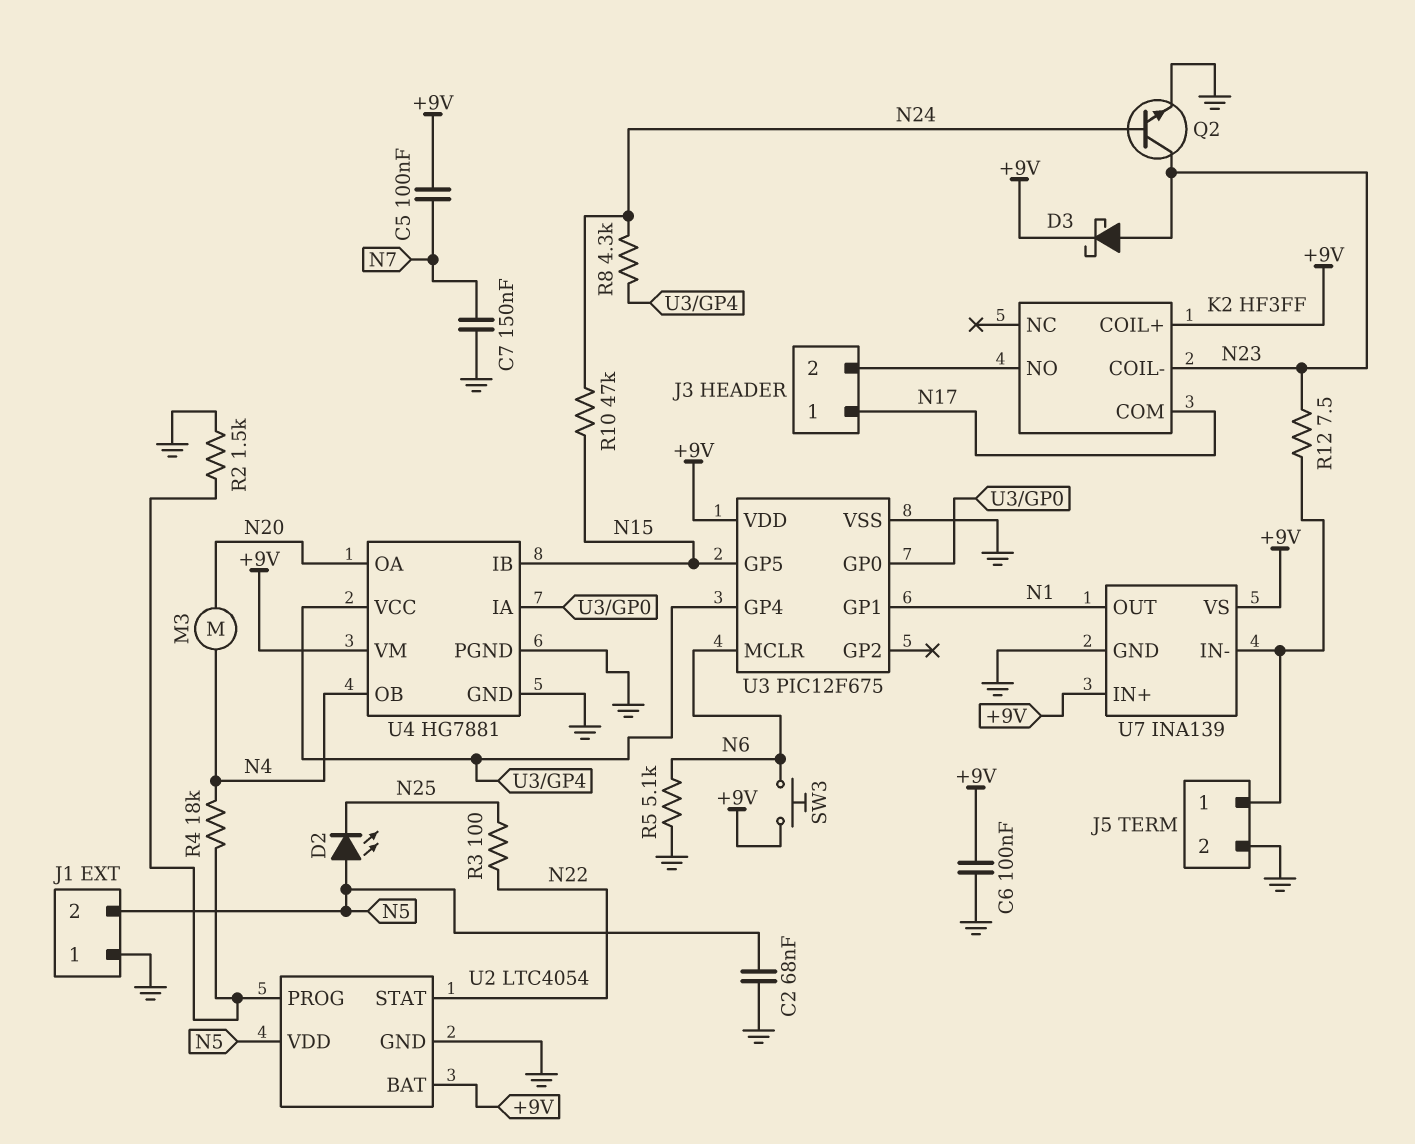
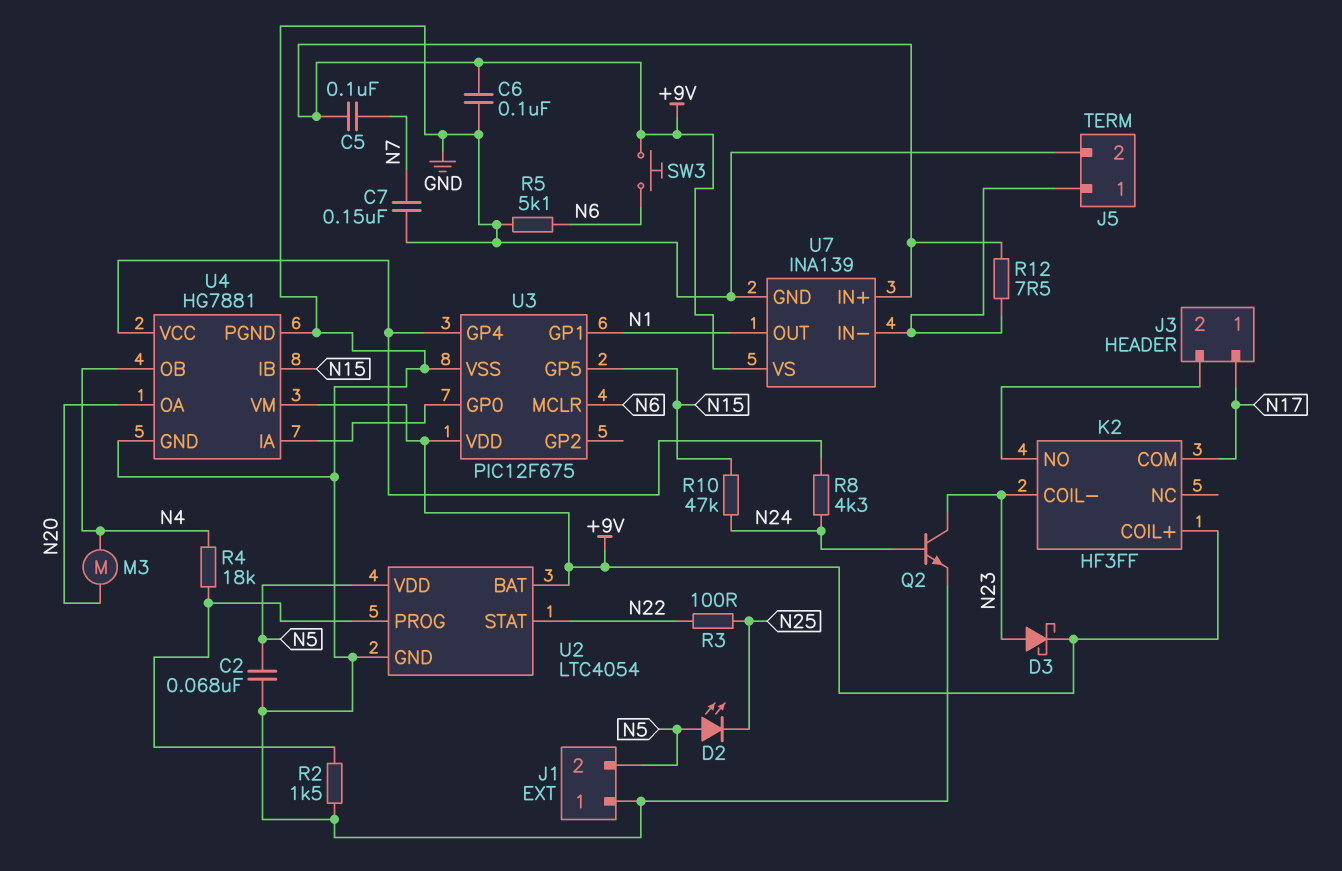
R12: 7.5 (J5/1, N23) -> 7.5 (+9V, J5/1)

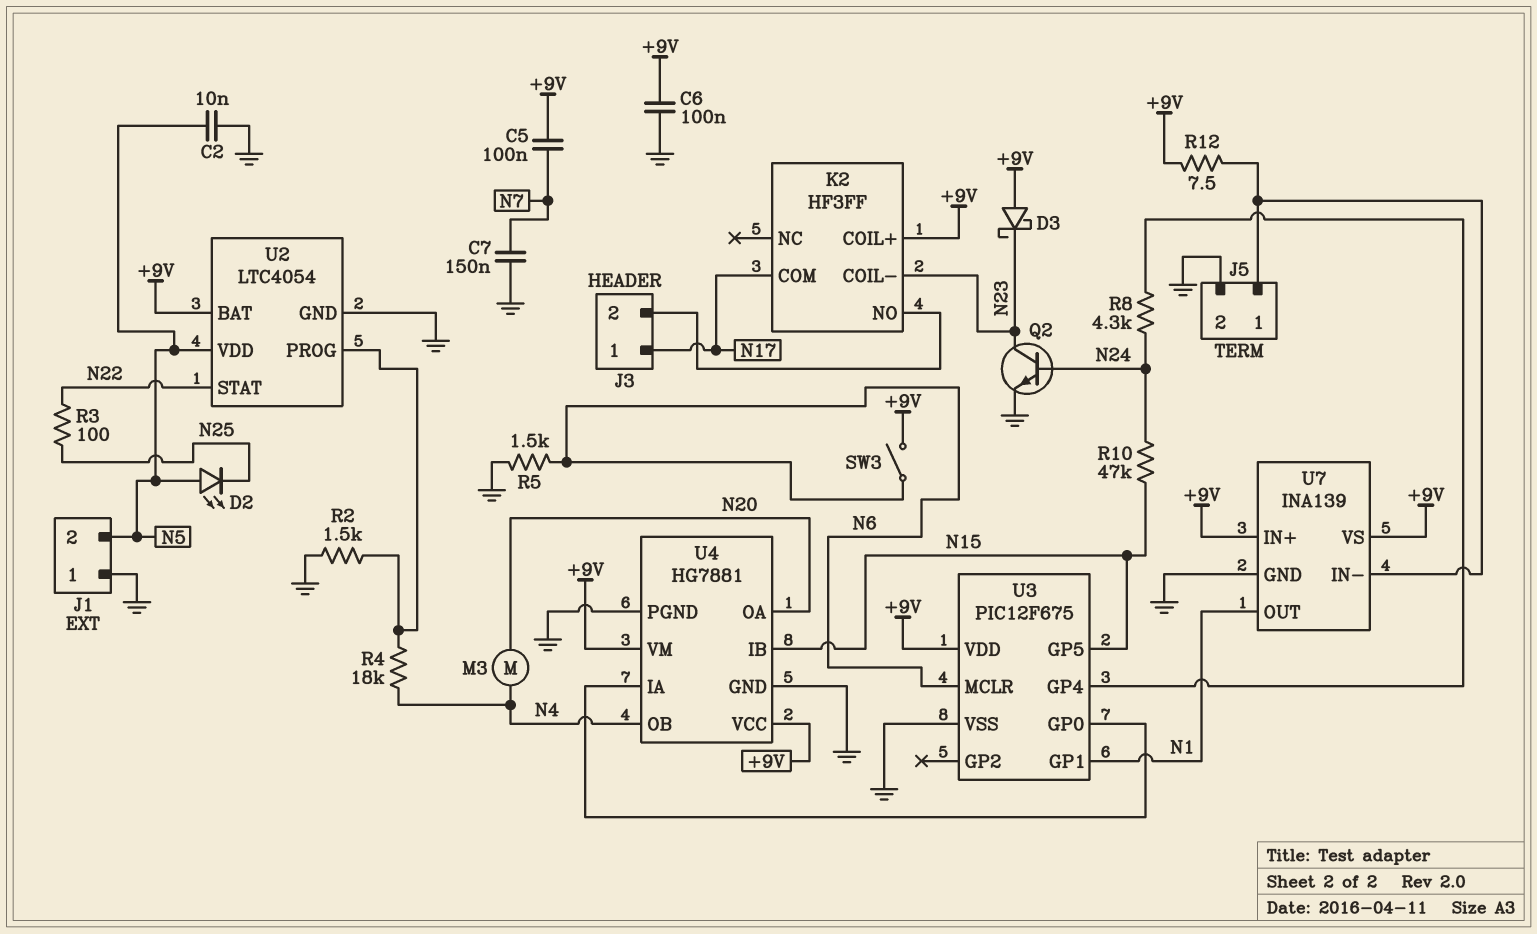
C2: 68nF (GND, N5) -> 10nF (GND, N5)
D3: schottky (A N23, K +9V) -> schottky (A +9V, K N23)
R5: 5.1k (GND, N6) -> 1.5k (GND, N6)
SW3: button (+9V, N6) -> switch (+9V, N6)
U4 pin VCC: U3/GP4 -> +9V

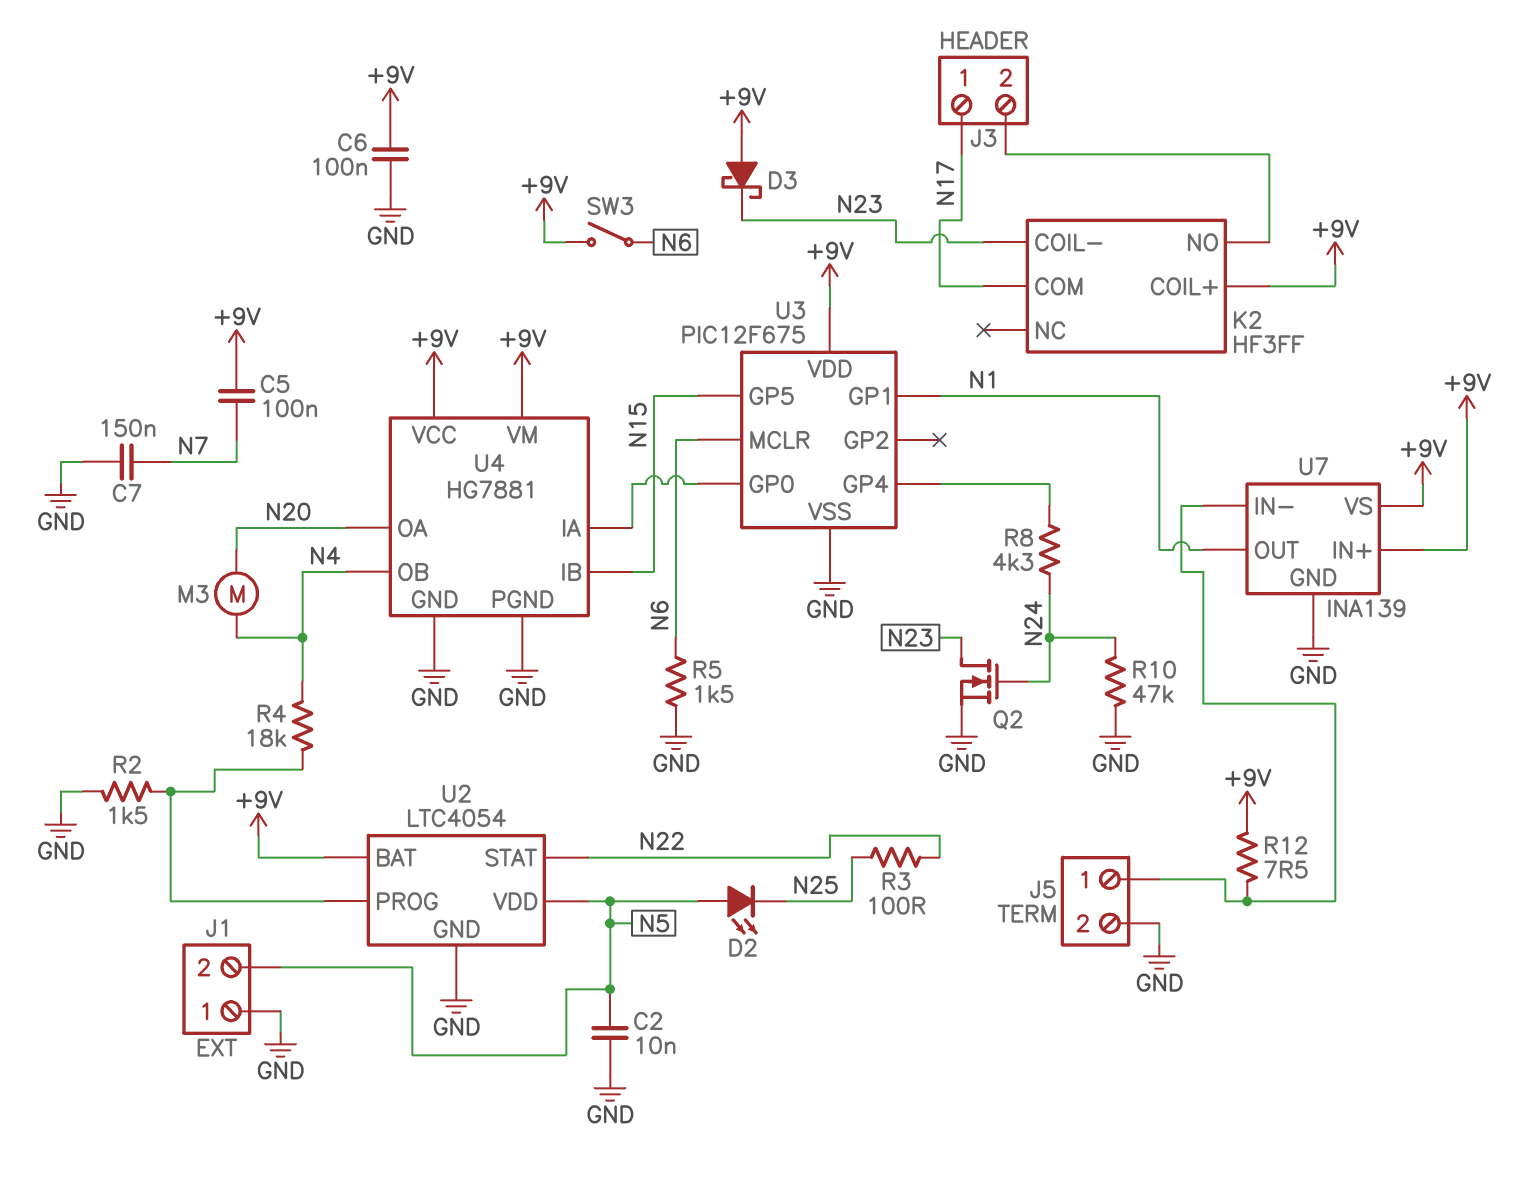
Q2: NPN (B N24, C N23, E GND) -> NMOS (G N24, D N23, S GND)
R10: 47k (N15, N24) -> 47k (GND, N24)

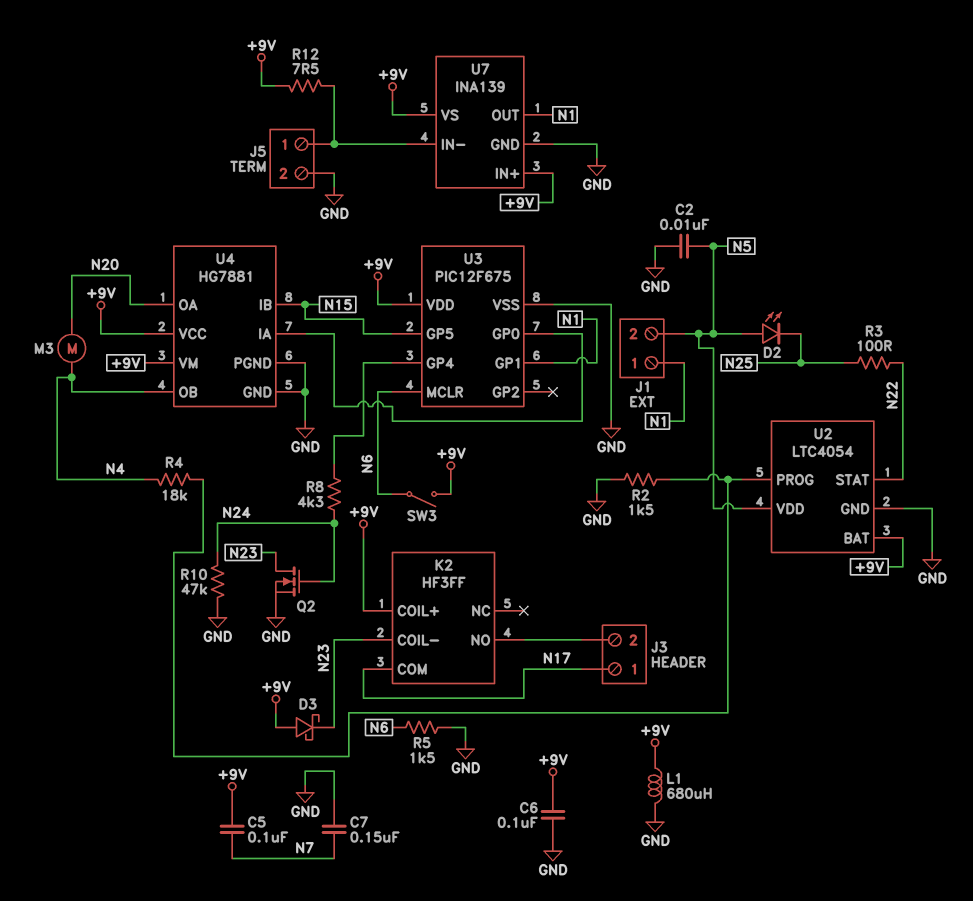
J1 pin 1: GND -> N1
L1: none -> 680uH (+9V, GND)

